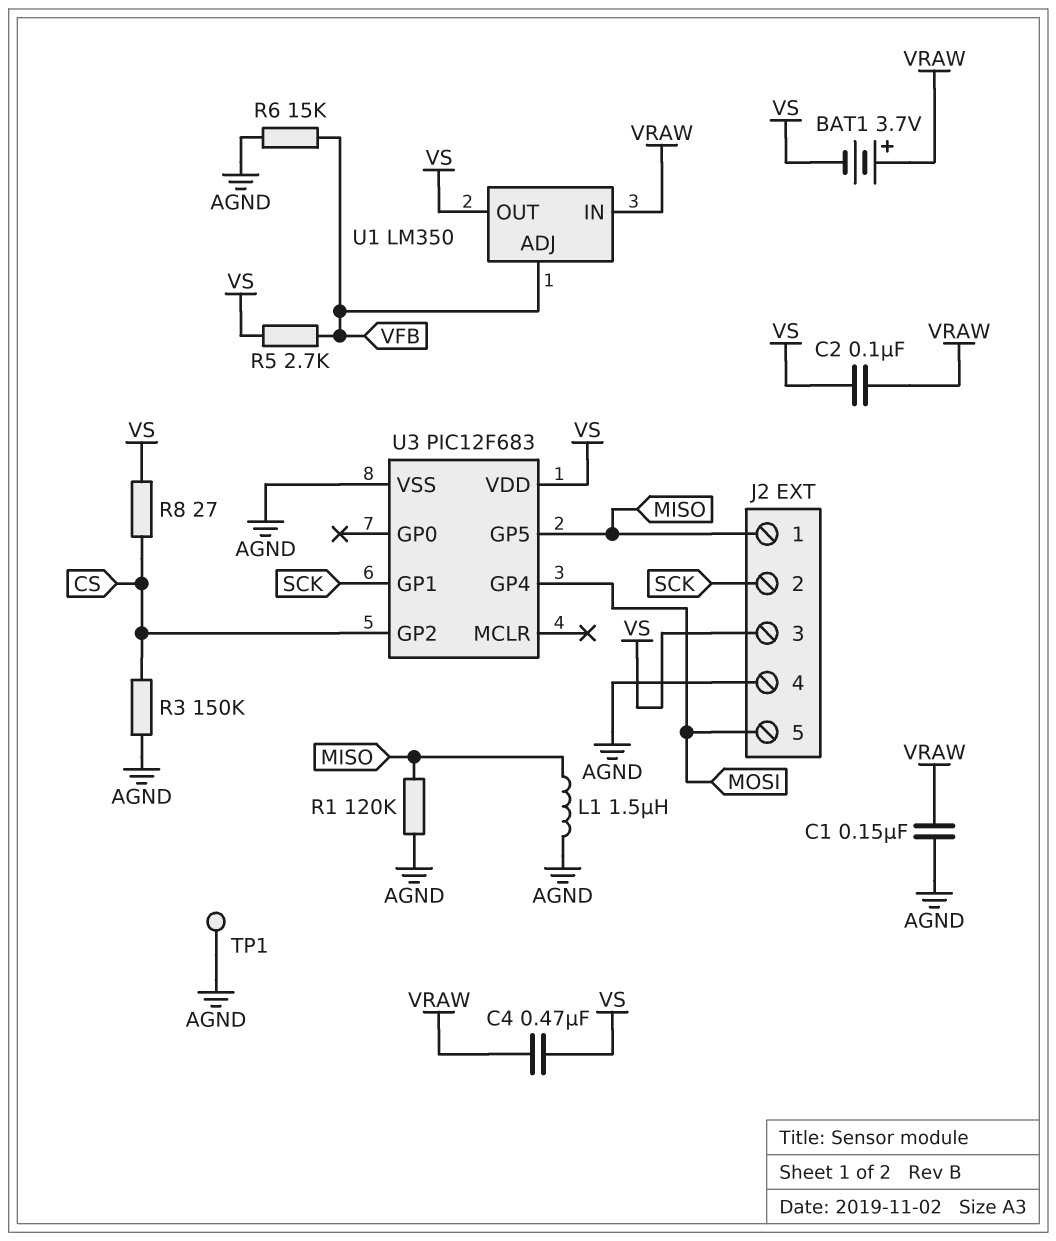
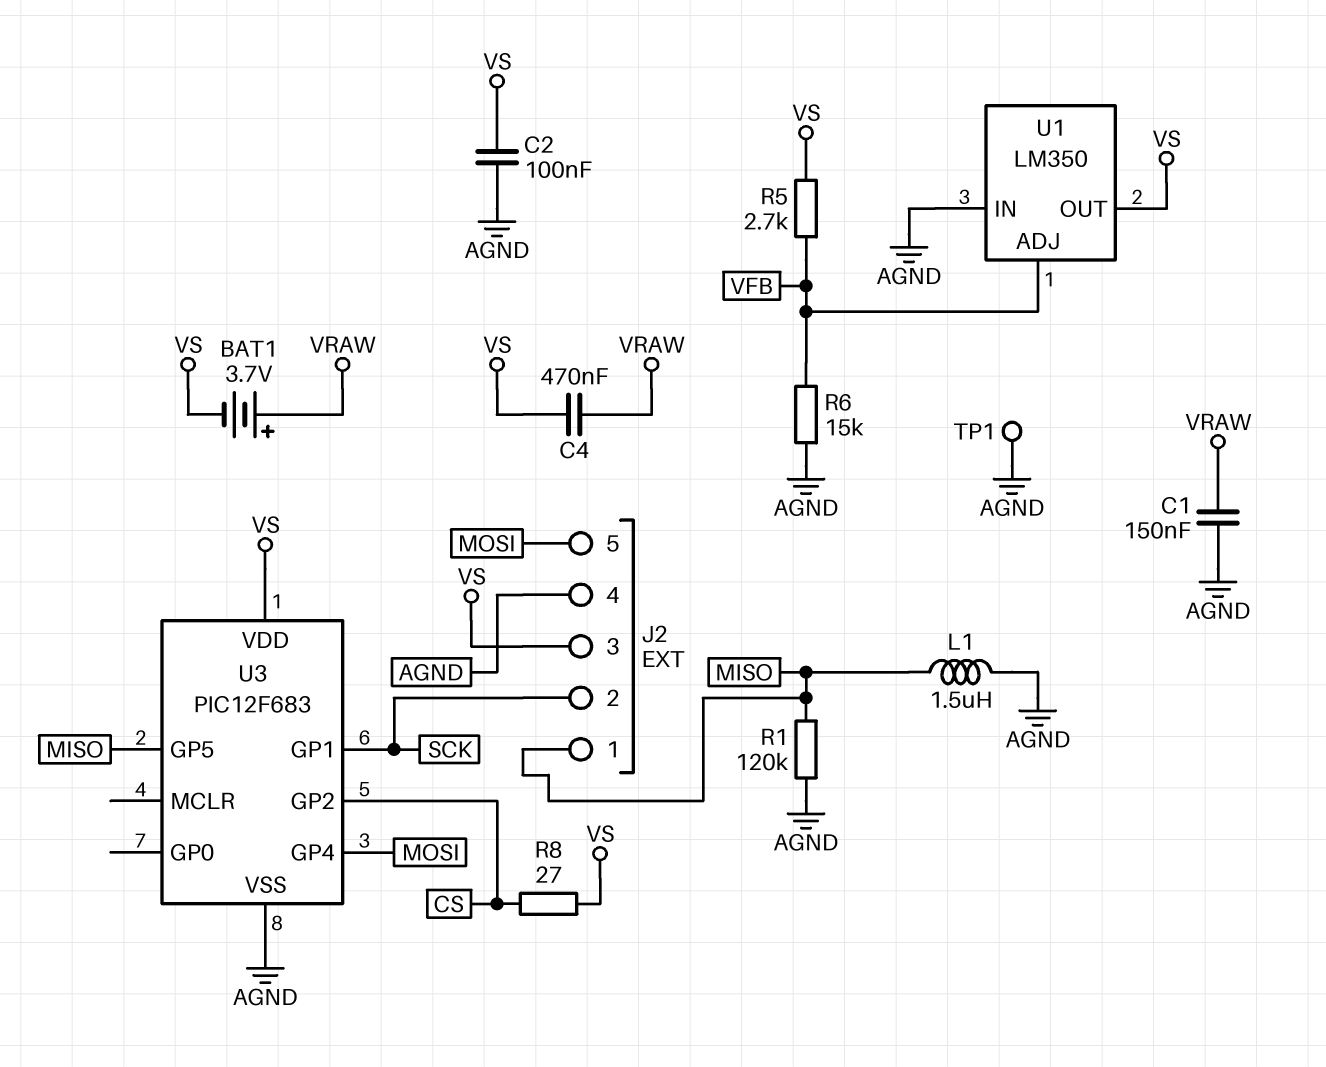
C2: 100nF (VRAW, VS) -> 100nF (AGND, VS)
R3: 150k (AGND, CS) -> none
U1 pin IN: VRAW -> AGND

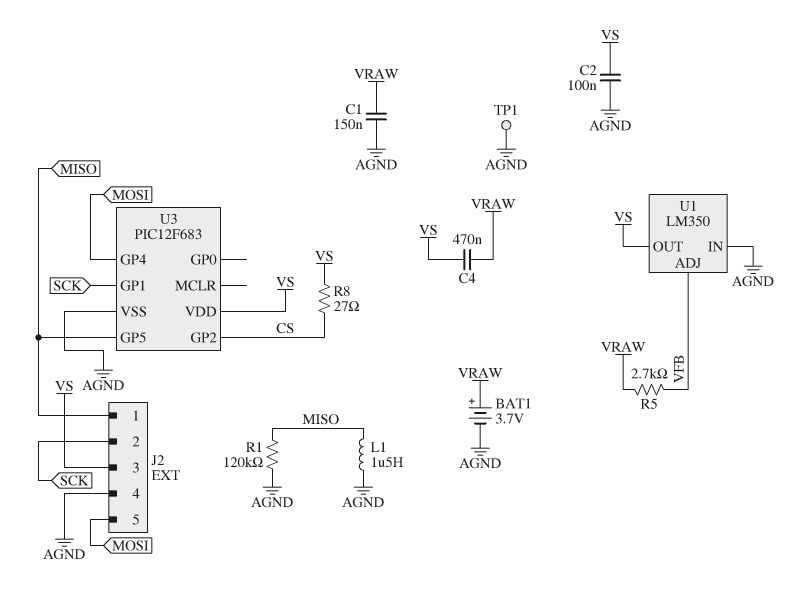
BAT1: 3.7V (plus VRAW, minus VS) -> 3.7V (plus VRAW, minus AGND)
R5: 2.7k (VFB, VS) -> 2.7k (VFB, VRAW)
R6: 15k (AGND, VFB) -> none

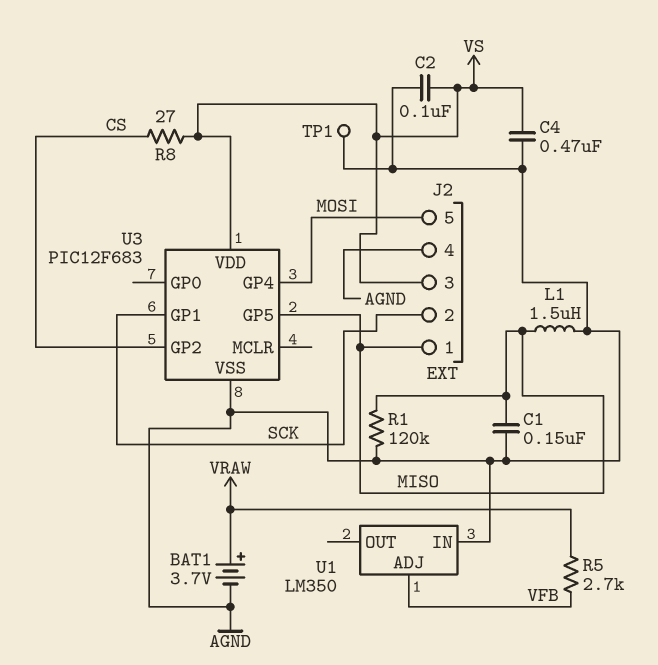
C1: 150nF (AGND, VRAW) -> 150nF (AGND, MISO)
C4: 470nF (VRAW, VS) -> 470nF (AGND, VS)
U1 pin OUT: VS -> none

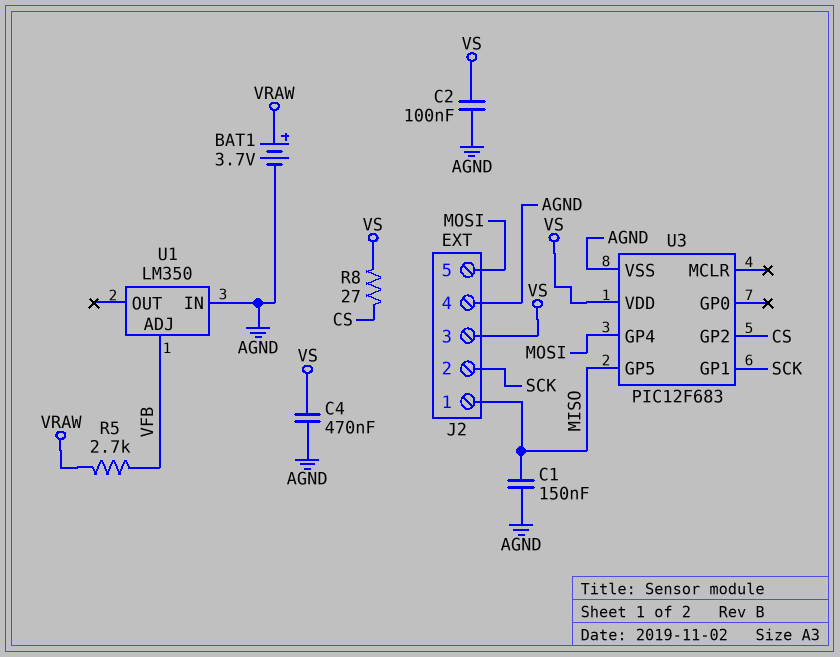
L1: 1.5uH (AGND, MISO) -> none
R1: 120k (AGND, MISO) -> none
TP1: test point (AGND) -> none

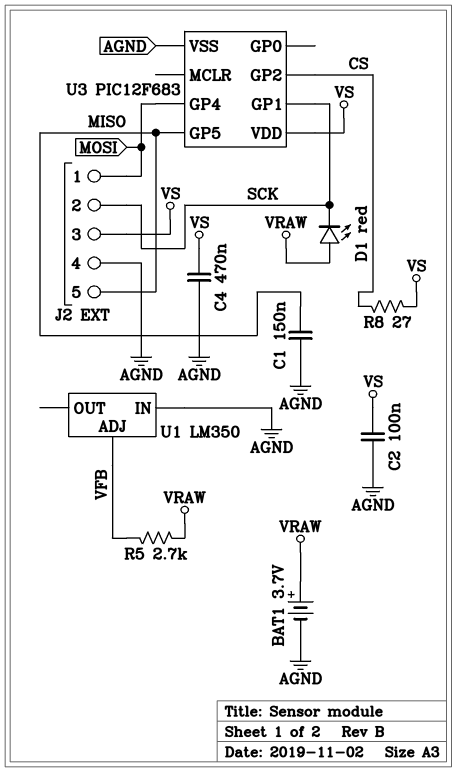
D1: none -> LED red (A VRAW, K SCK)
J2 pin 1: MISO -> MOSI
J2 pin 5: MOSI -> MISO

